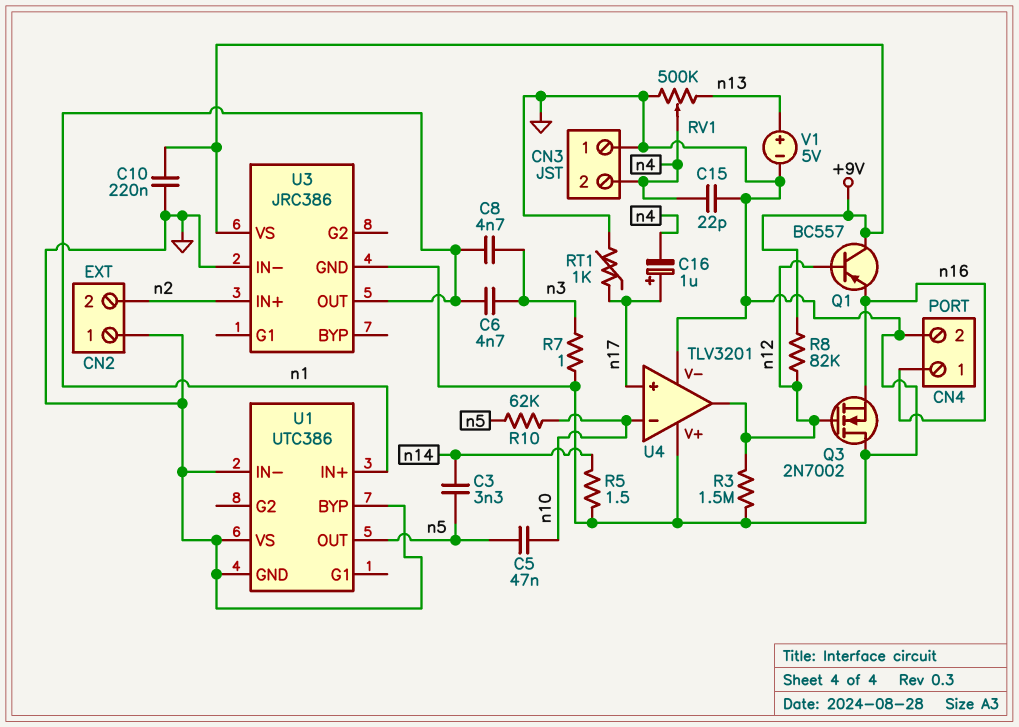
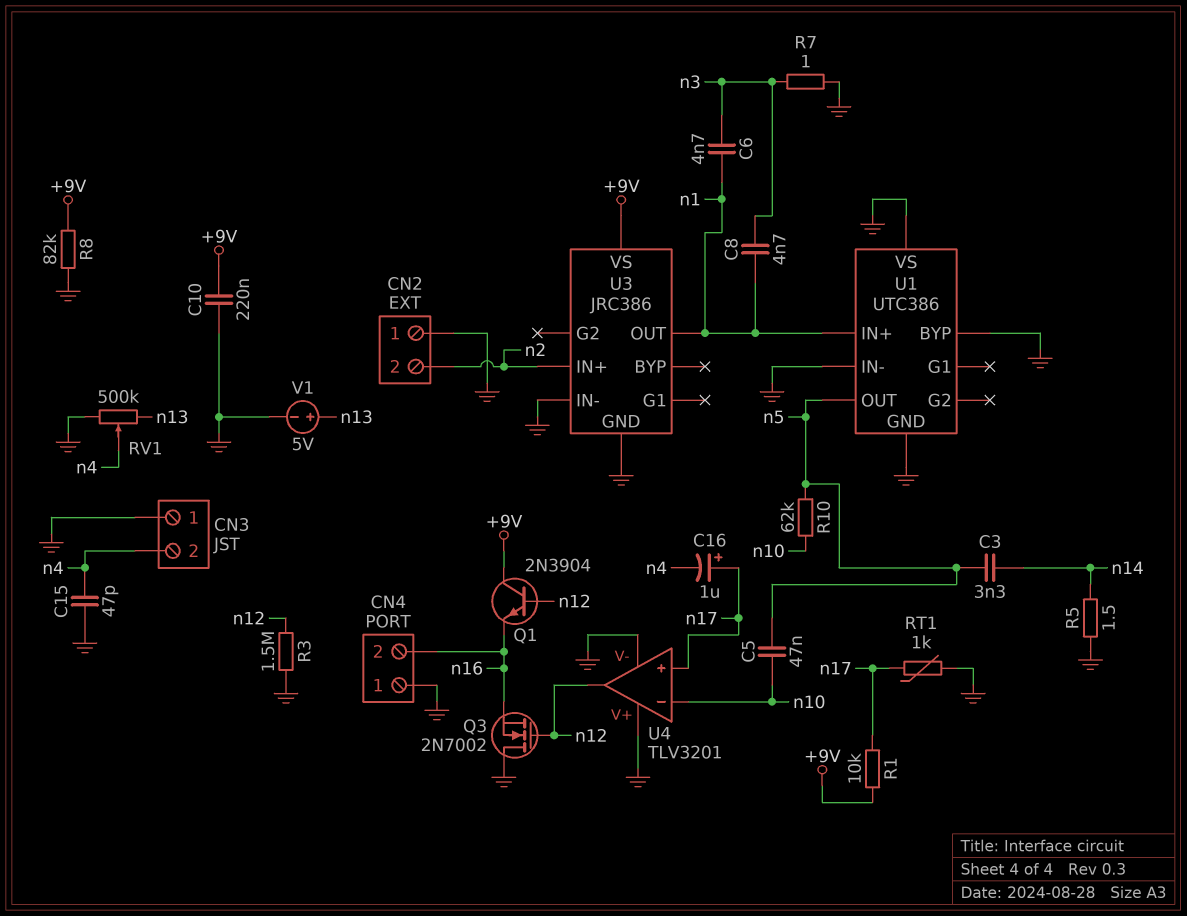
C15: 22pF (GND, n4) -> 47pF (GND, n4)
CN4 pin 1: n16 -> GND
CN4 pin 2: GND -> n16
Q1: PNP BC557 (B n12, C +9V, E n16) -> NPN 2N3904 (B n12, C +9V, E n16)
R1: none -> 10k (+9V, n17)
R8: 82k (+9V, n12) -> 82k (+9V, GND)

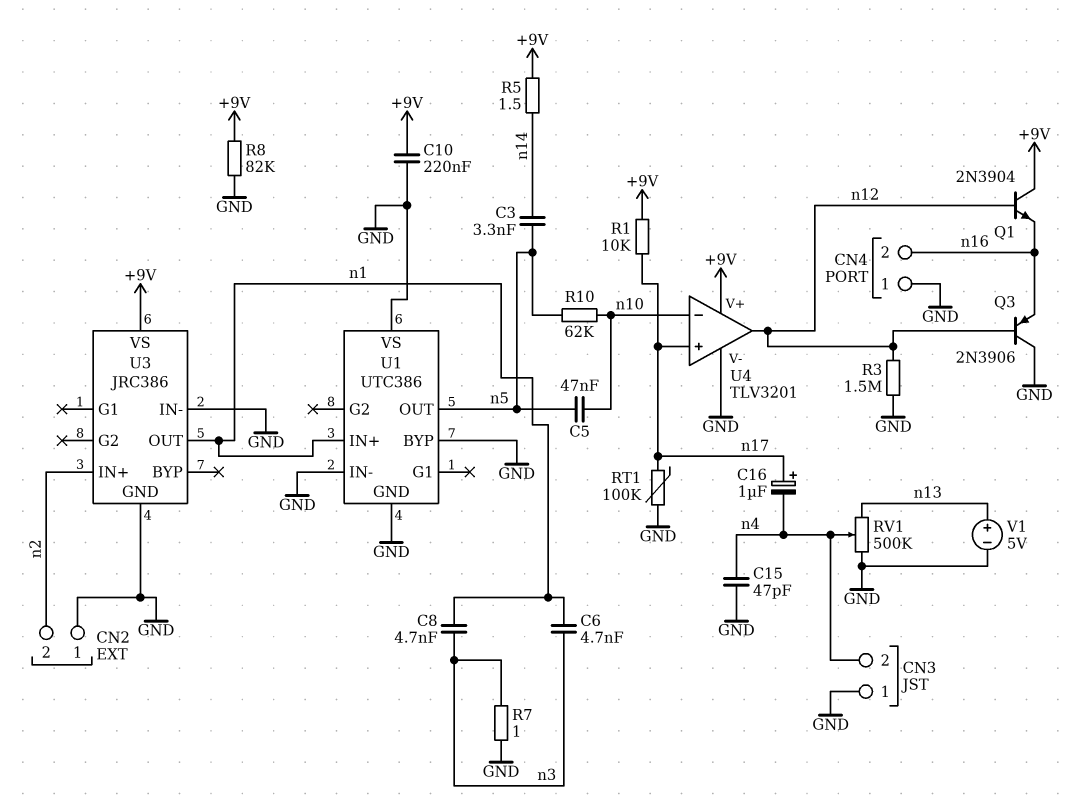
Q3: NMOS 2N7002 (G n12, D GND, S n16) -> PNP 2N3906 (B n12, C GND, E n16)
R5: 1.5 (GND, n14) -> 1.5 (+9V, n14)
RT1: 1k (GND, n17) -> 100k (GND, n17)
U4 pin V+: GND -> +9V

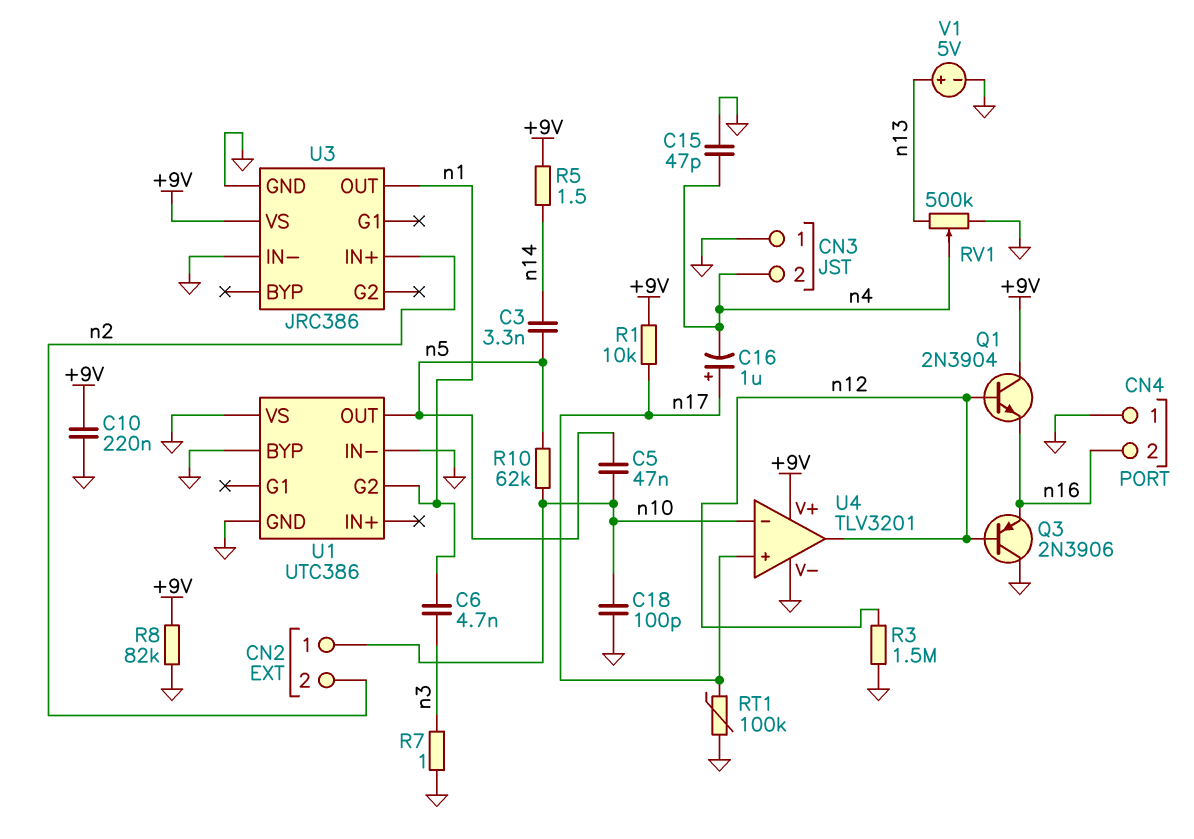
C8: 4.7nF (n1, n3) -> none
C18: none -> 100pF (GND, n10)
CN2 pin 1: GND -> n10
U1 pin G2: none -> n1
U1 pin IN+: n1 -> none

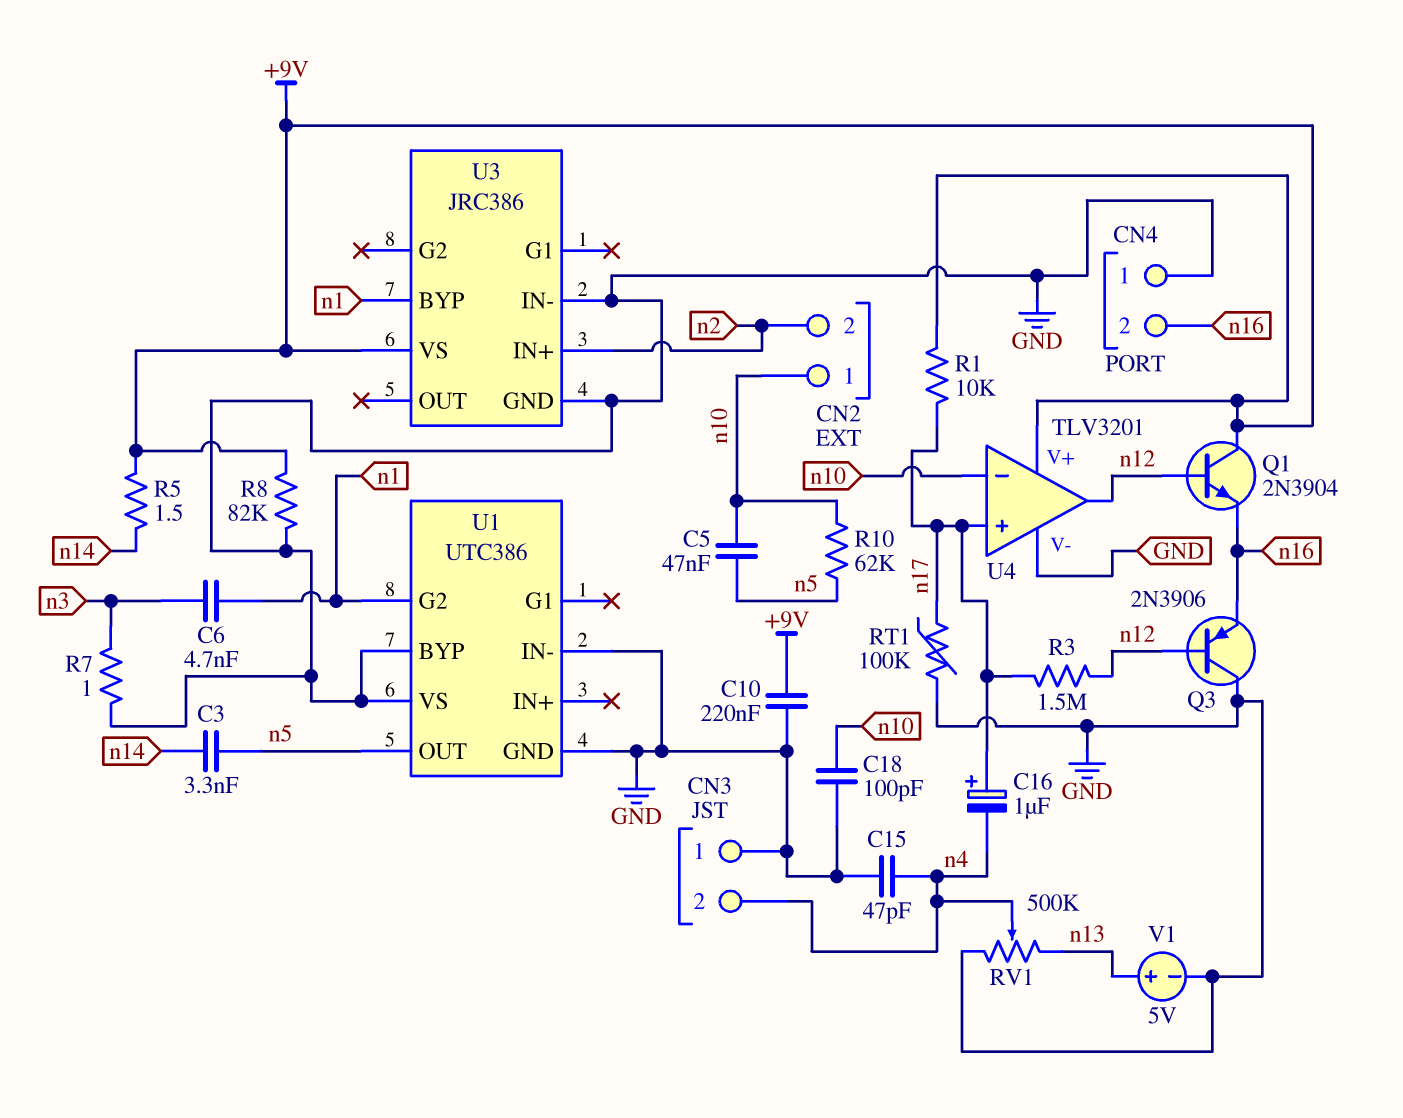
R3: 1.5M (GND, n12) -> 1.5M (n12, n17)
U3 pin BYP: none -> n1
U3 pin OUT: n1 -> none

